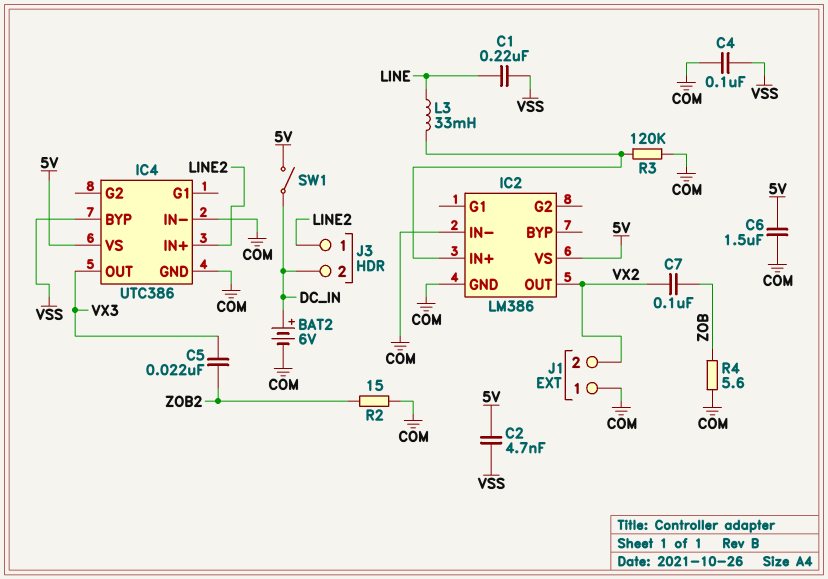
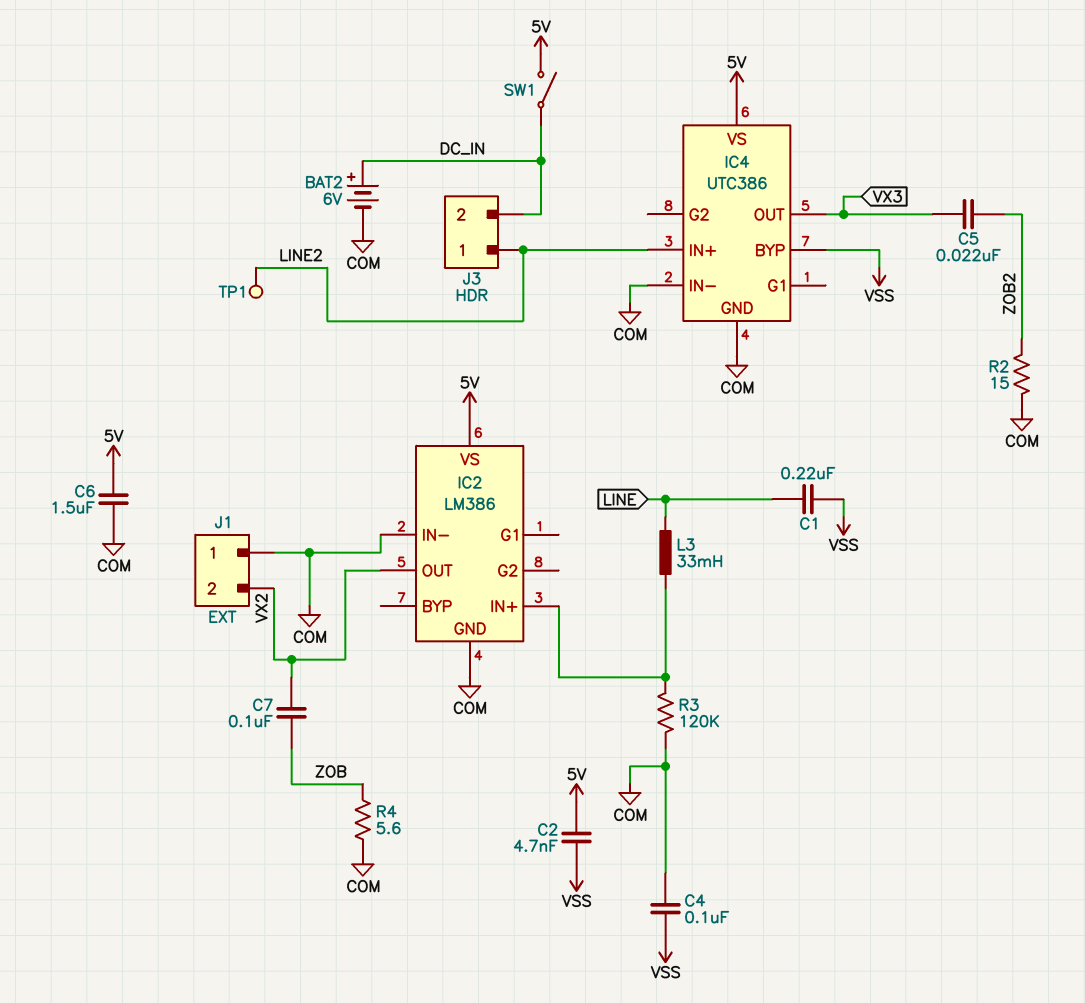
TP1: none -> test point (LINE2)

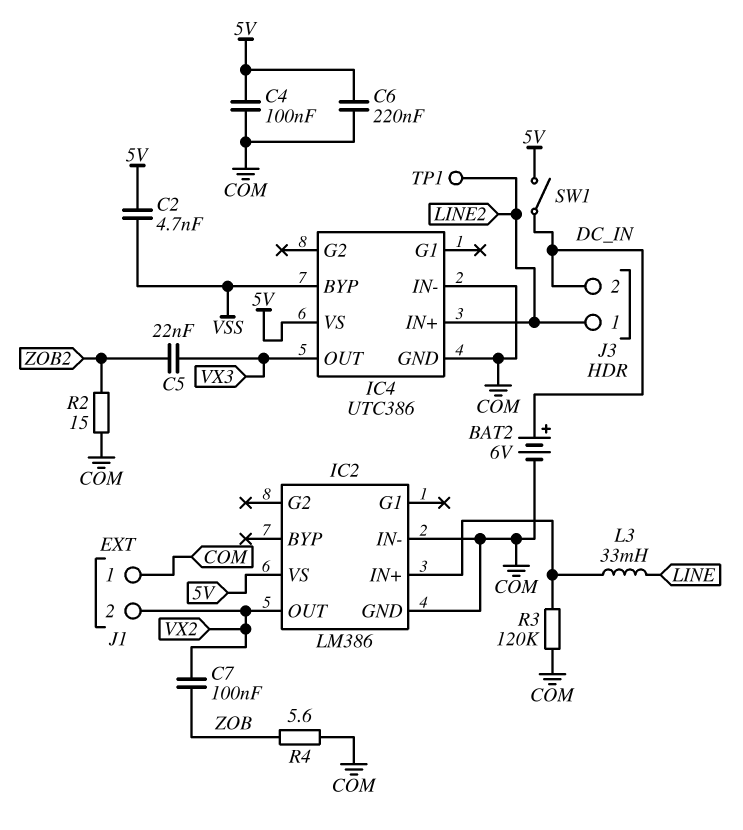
C1: 220nF (LINE, VSS) -> none
C4: 100nF (COM, VSS) -> 100nF (5V, COM)
C6: 1.5uF (5V, COM) -> 220nF (5V, COM)

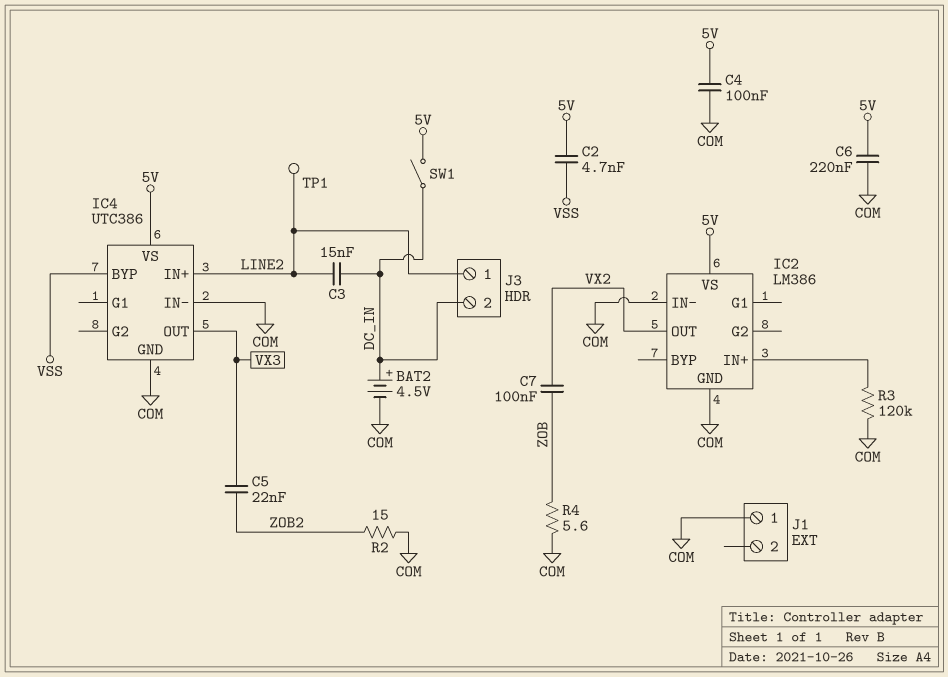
BAT2: 6V (plus DC_IN, minus COM) -> 4.5V (plus DC_IN, minus COM)
C3: none -> 15nF (DC_IN, LINE2)
J1 pin 2: VX2 -> none
L3: 33mH (IC2/IN+, LINE) -> none

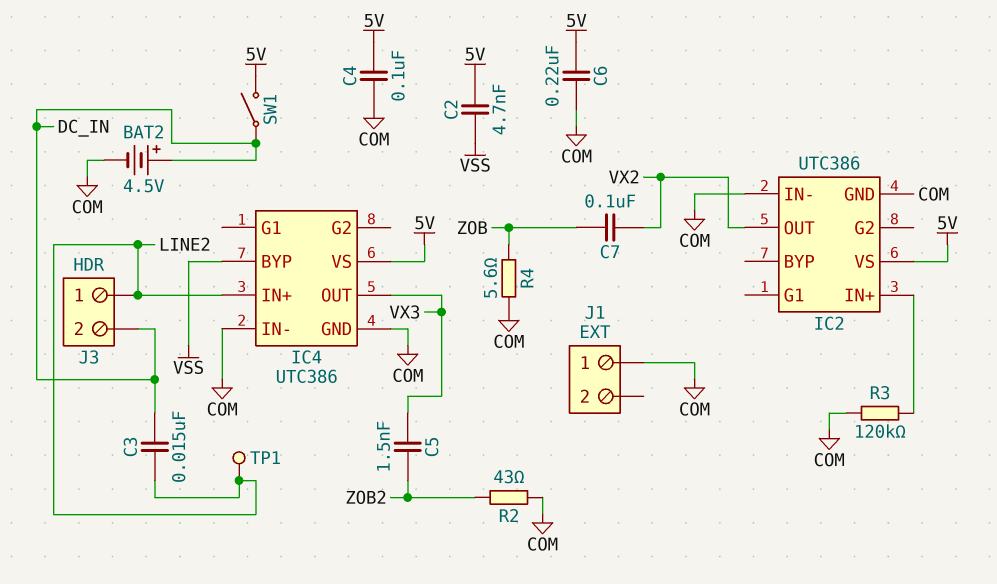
C5: 22nF (VX3, ZOB2) -> 1.5nF (VX3, ZOB2)
IC2: LM386 -> UTC386
R2: 15 (COM, ZOB2) -> 43 (COM, ZOB2)

